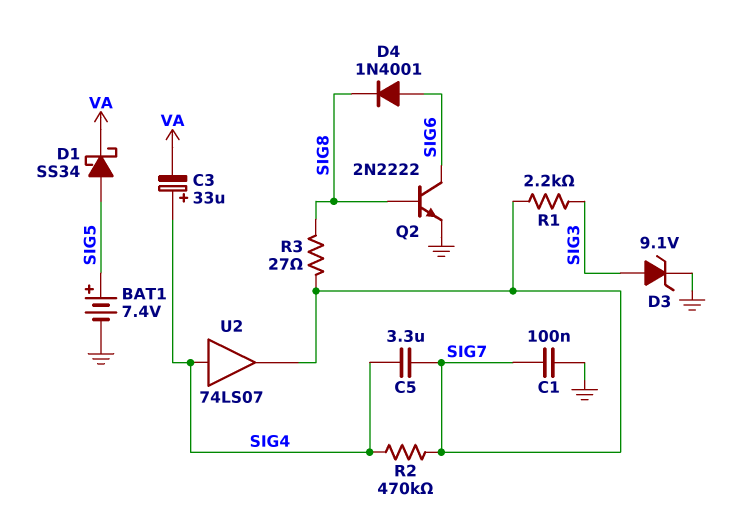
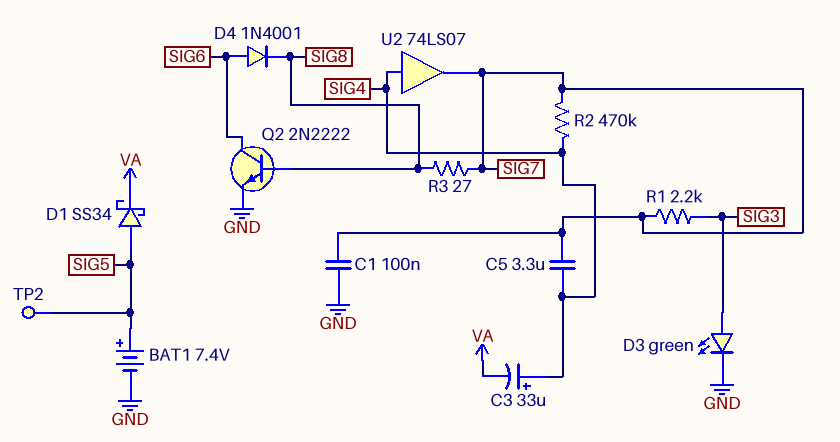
D3: zener 9.1V (A SIG3, K GND) -> LED green (A SIG3, K GND)
TP2: none -> test point (SIG5)

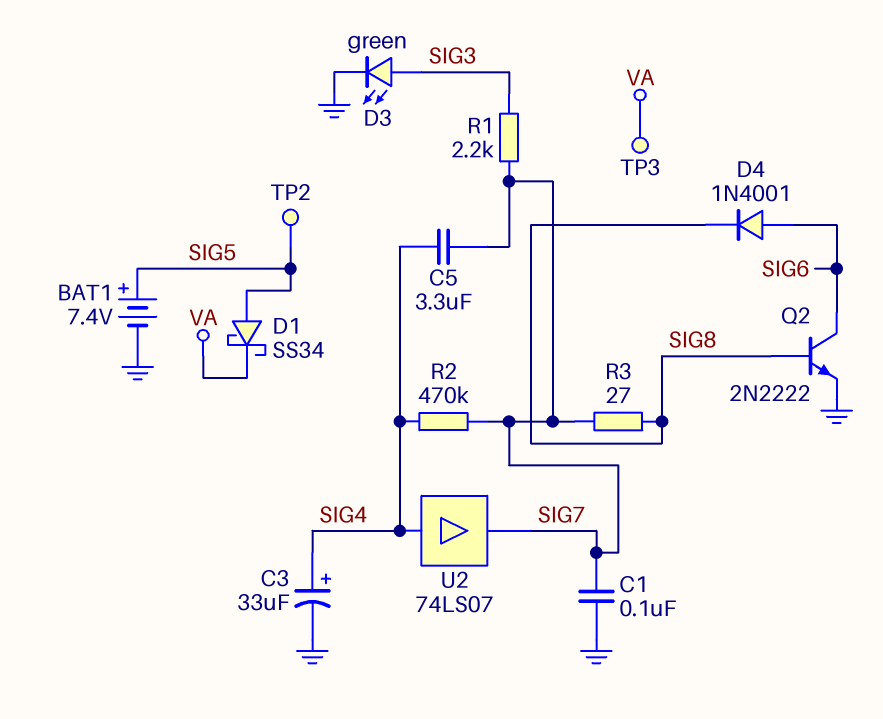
C3: 33uF (plus SIG4, minus VA) -> 33uF (plus SIG4, minus GND)
TP3: none -> test point (VA)

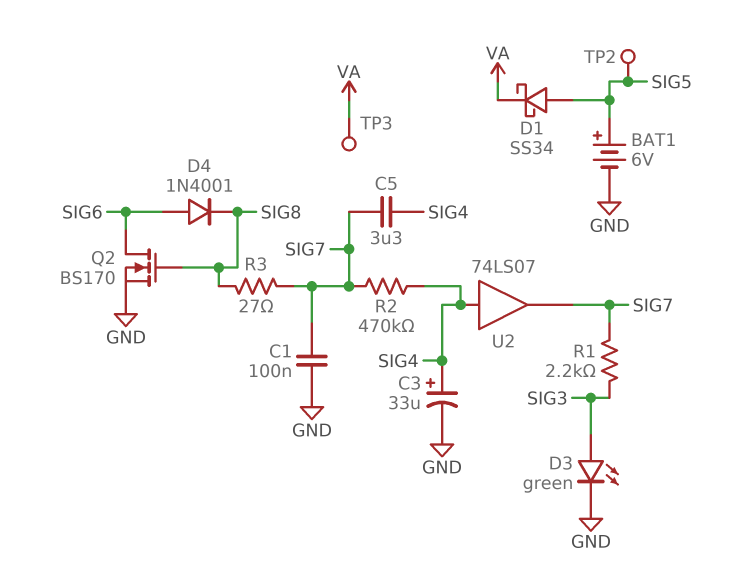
BAT1: 7.4V (plus SIG5, minus GND) -> 6V (plus SIG5, minus GND)
Q2: NPN 2N2222 (B SIG8, C SIG6, E GND) -> NMOS BS170 (G SIG8, D SIG6, S GND)

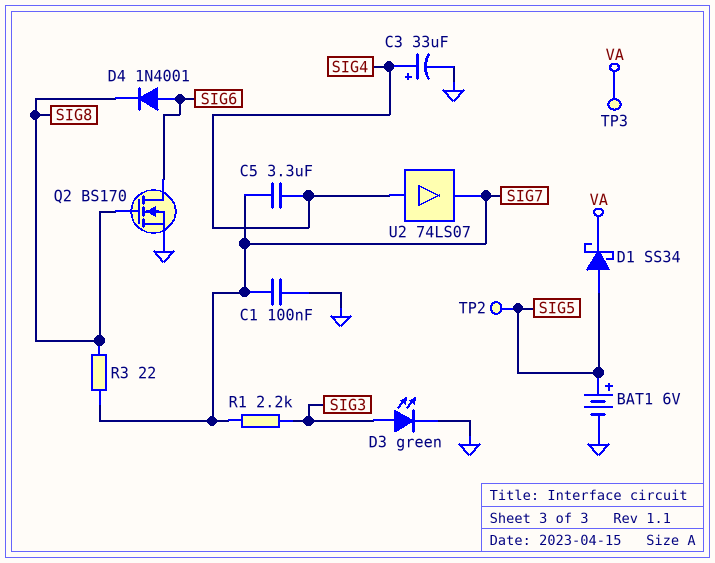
R2: 470k (SIG4, SIG7) -> none
R3: 27 (SIG7, SIG8) -> 22 (SIG7, SIG8)

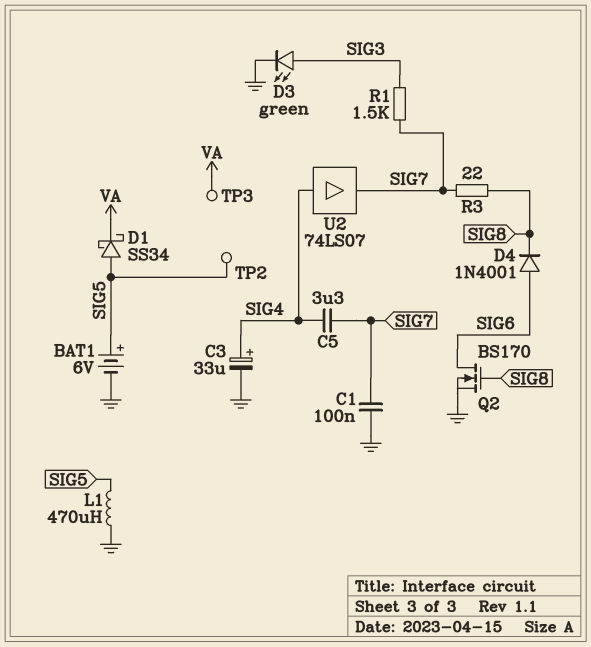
L1: none -> 470uH (GND, SIG5)
R1: 2.2k (SIG3, SIG7) -> 1.5k (SIG3, SIG7)

